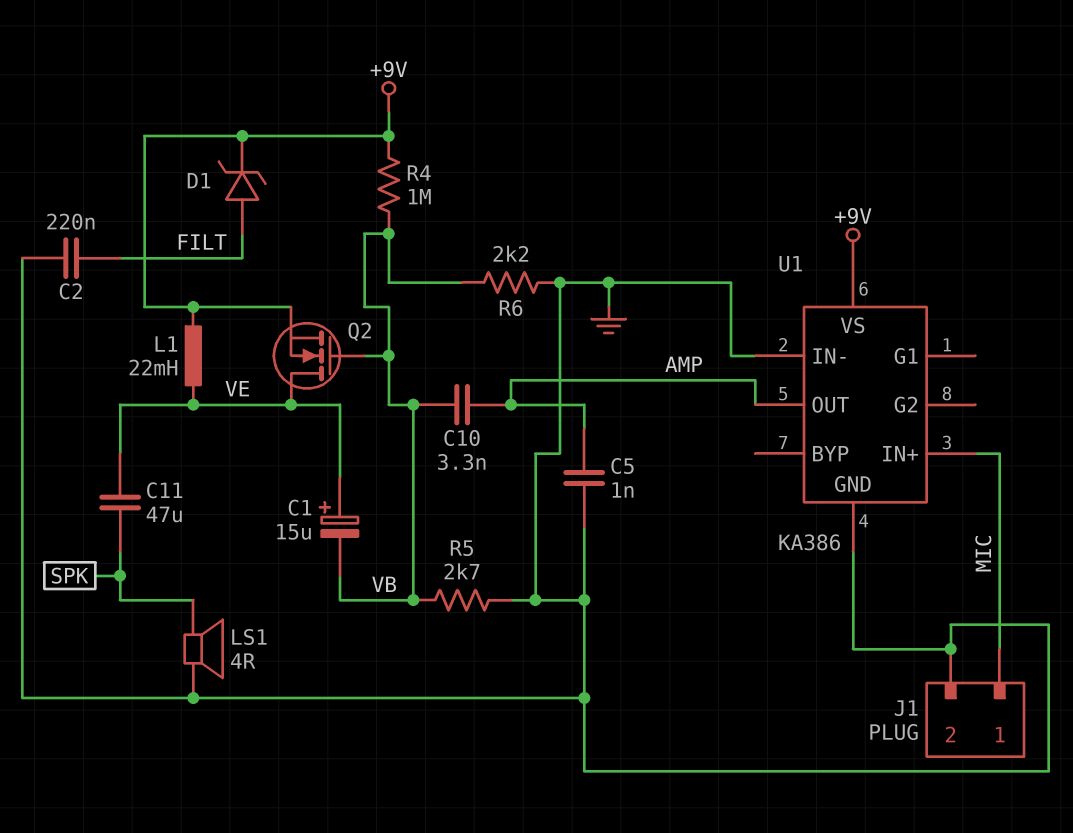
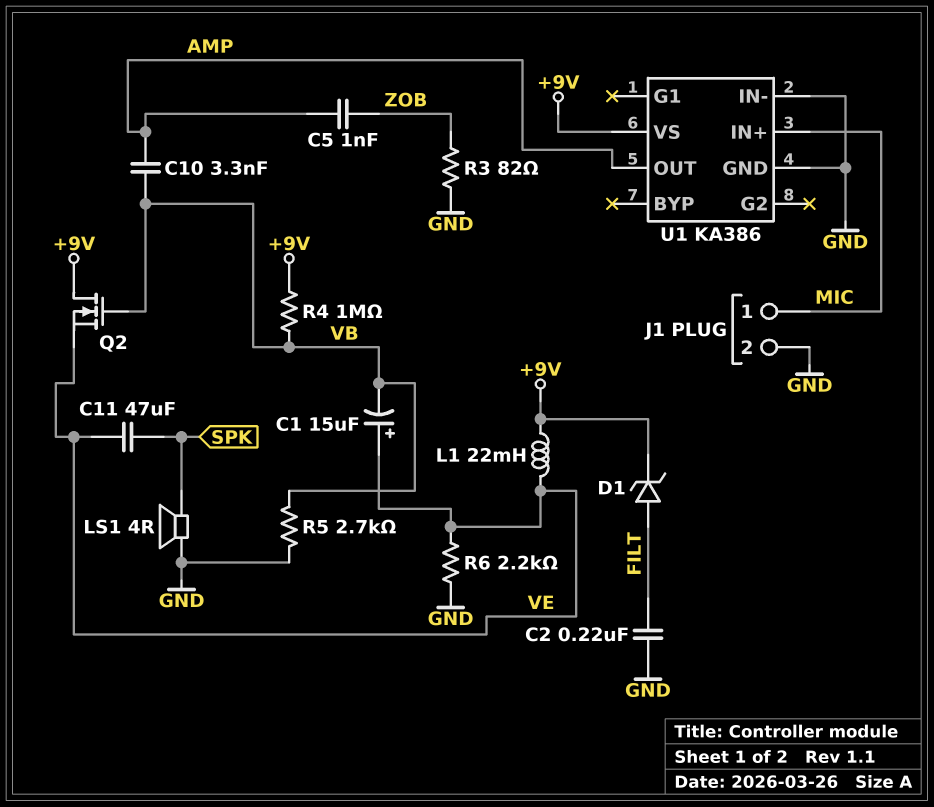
C5: 1nF (AMP, GND) -> 1nF (AMP, ZOB)
Q2: NMOS (G VB, D VE, S +9V) -> NMOS (G VB, D +9V, S VE)
R3: none -> 82 (GND, ZOB)
R6: 2.2k (GND, VB) -> 2.2k (GND, VE)

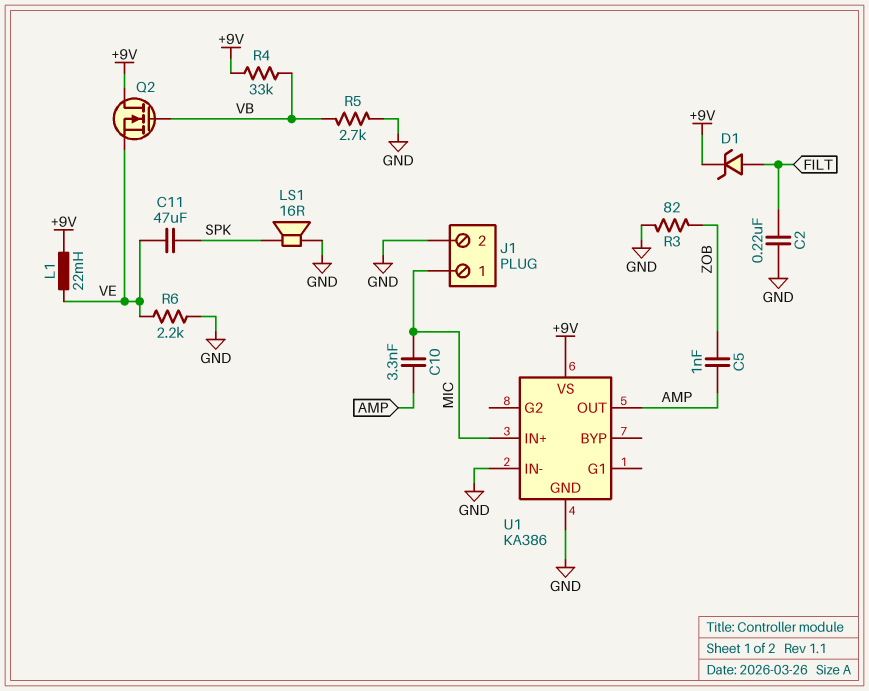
C1: 15uF (plus VE, minus VB) -> none
C10: 3.3nF (AMP, VB) -> 3.3nF (AMP, MIC)
LS1: speaker 4R (GND, SPK) -> speaker 16R (GND, SPK)
R4: 1M (+9V, VB) -> 33k (+9V, VB)

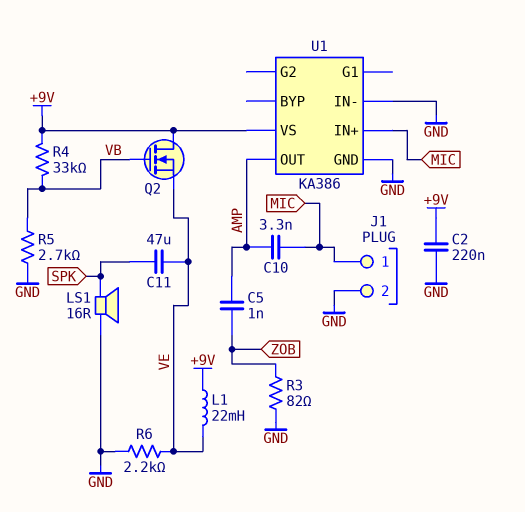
C2: 220nF (FILT, GND) -> 220nF (+9V, GND)
D1: zener (A FILT, K +9V) -> none

